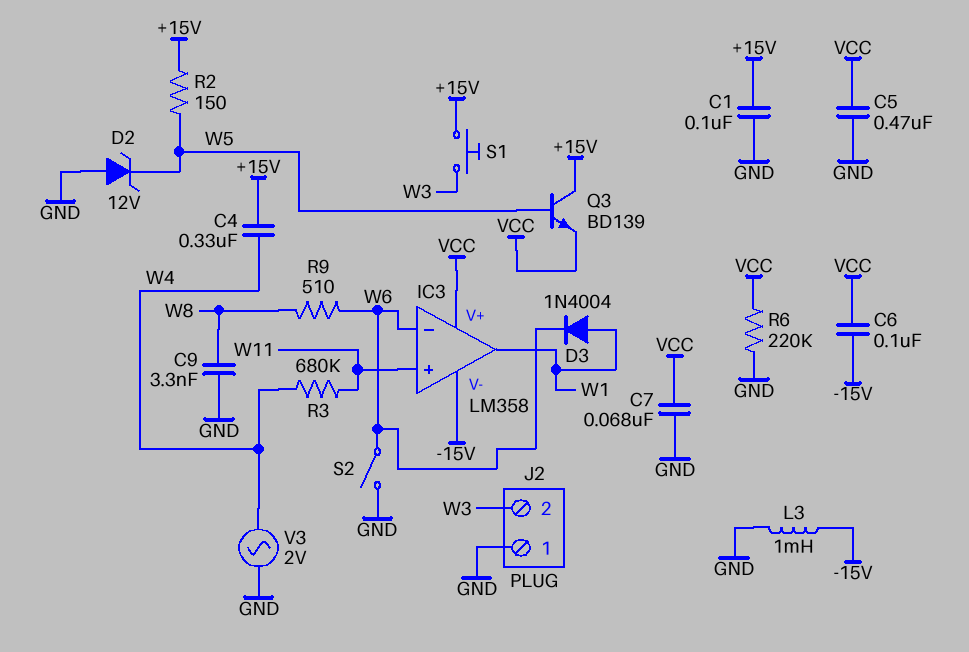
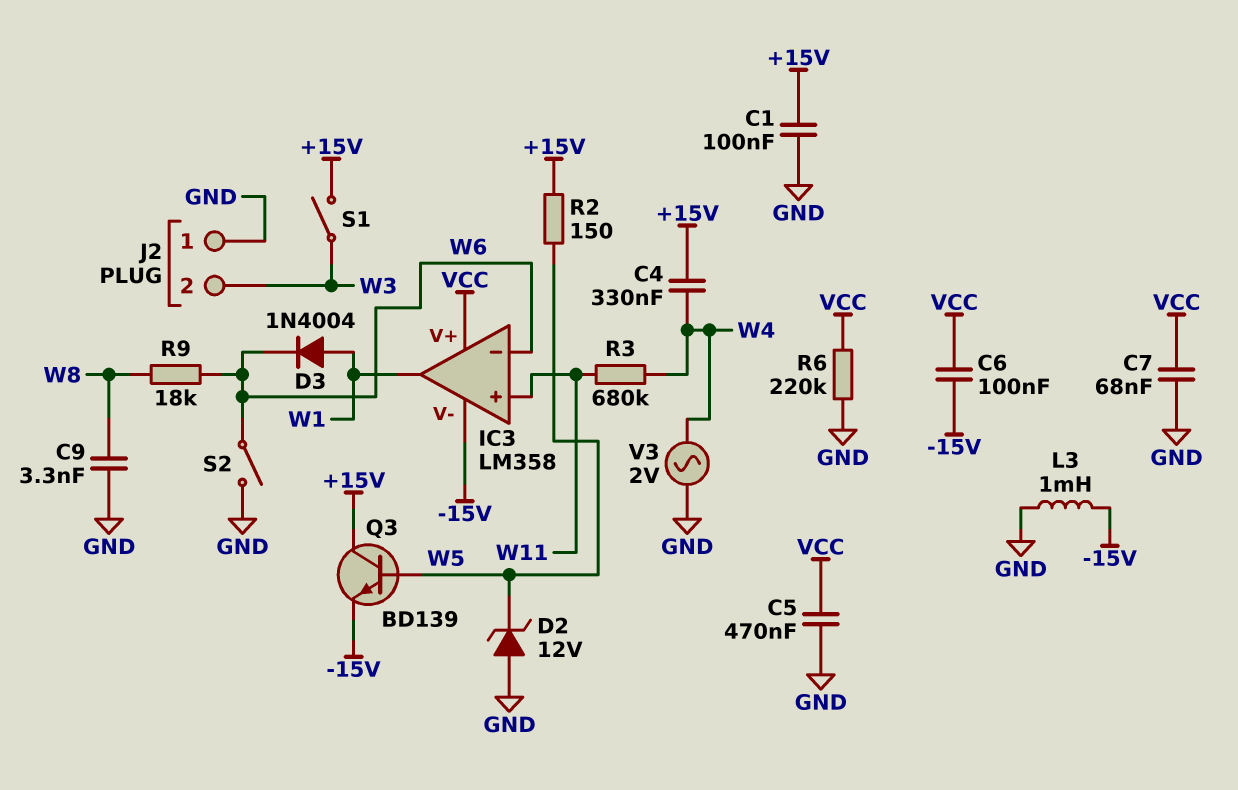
Q3: NPN BD139 (B W5, C +15V, E VCC) -> NPN BD139 (B W5, C +15V, E -15V)
R9: 510 (W6, W8) -> 18k (W6, W8)
S1: button (+15V, W3) -> switch (+15V, W3)

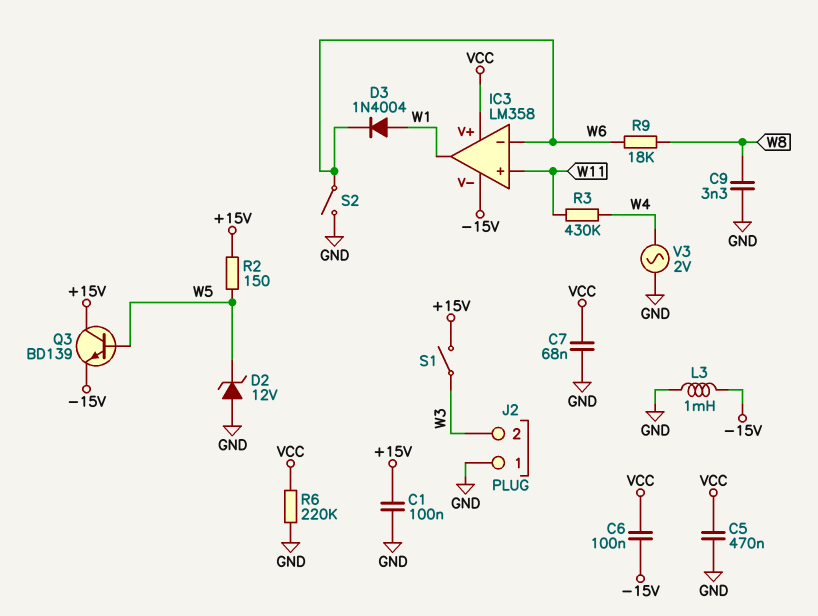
C4: 330nF (+15V, W4) -> none
R3: 680k (W4, W11) -> 430k (W4, W11)

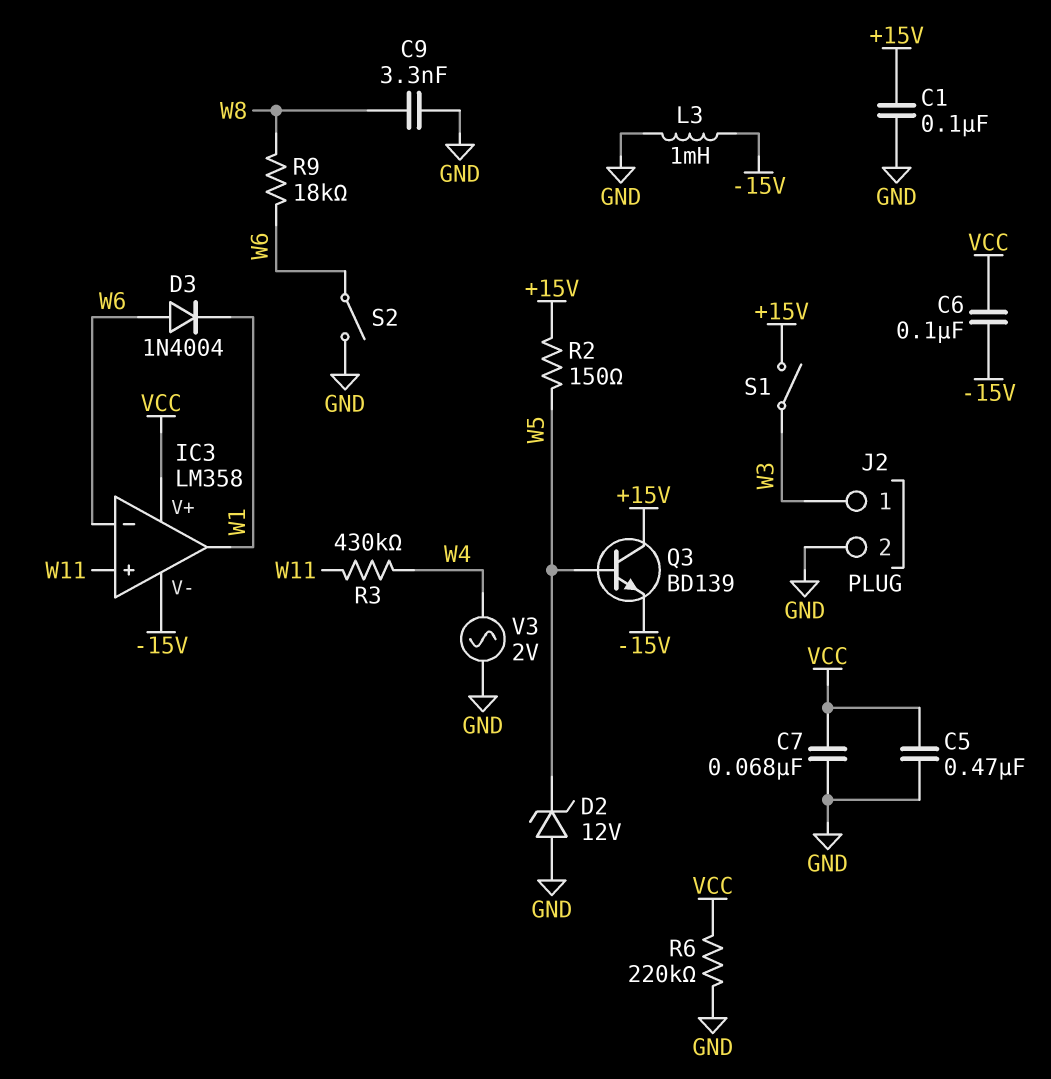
D3: diode 1N4004 (A W1, K W6) -> diode 1N4004 (A W6, K W1)
J2 pin 1: GND -> W3
J2 pin 2: W3 -> GND

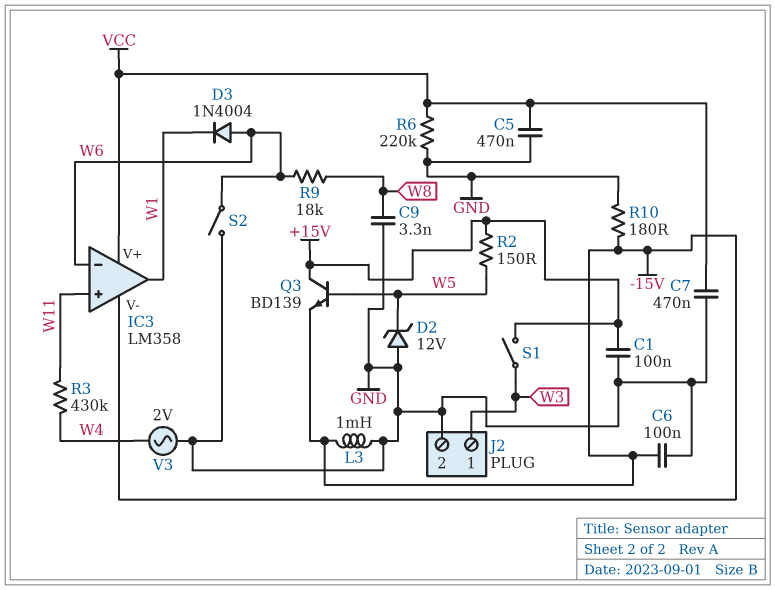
C6: 100nF (-15V, VCC) -> 100nF (-15V, GND)
C7: 68nF (GND, VCC) -> 470nF (GND, VCC)
R10: none -> 180 (-15V, GND)

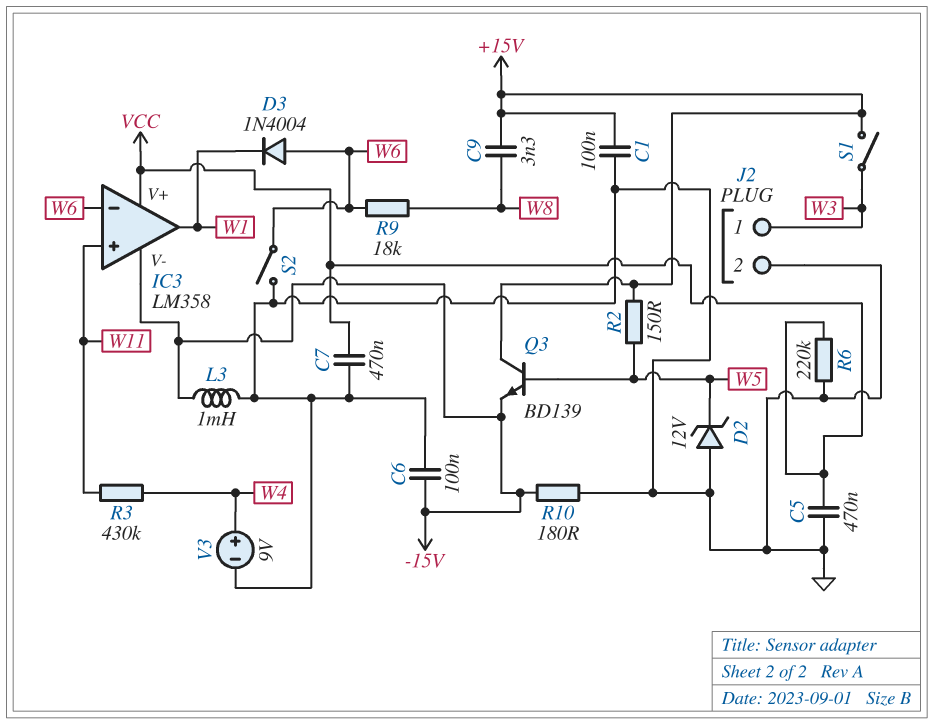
C9: 3.3nF (GND, W8) -> 3.3nF (+15V, W8)
V3: AC 2V (GND, W4) -> 9V (plus W4, minus GND)

